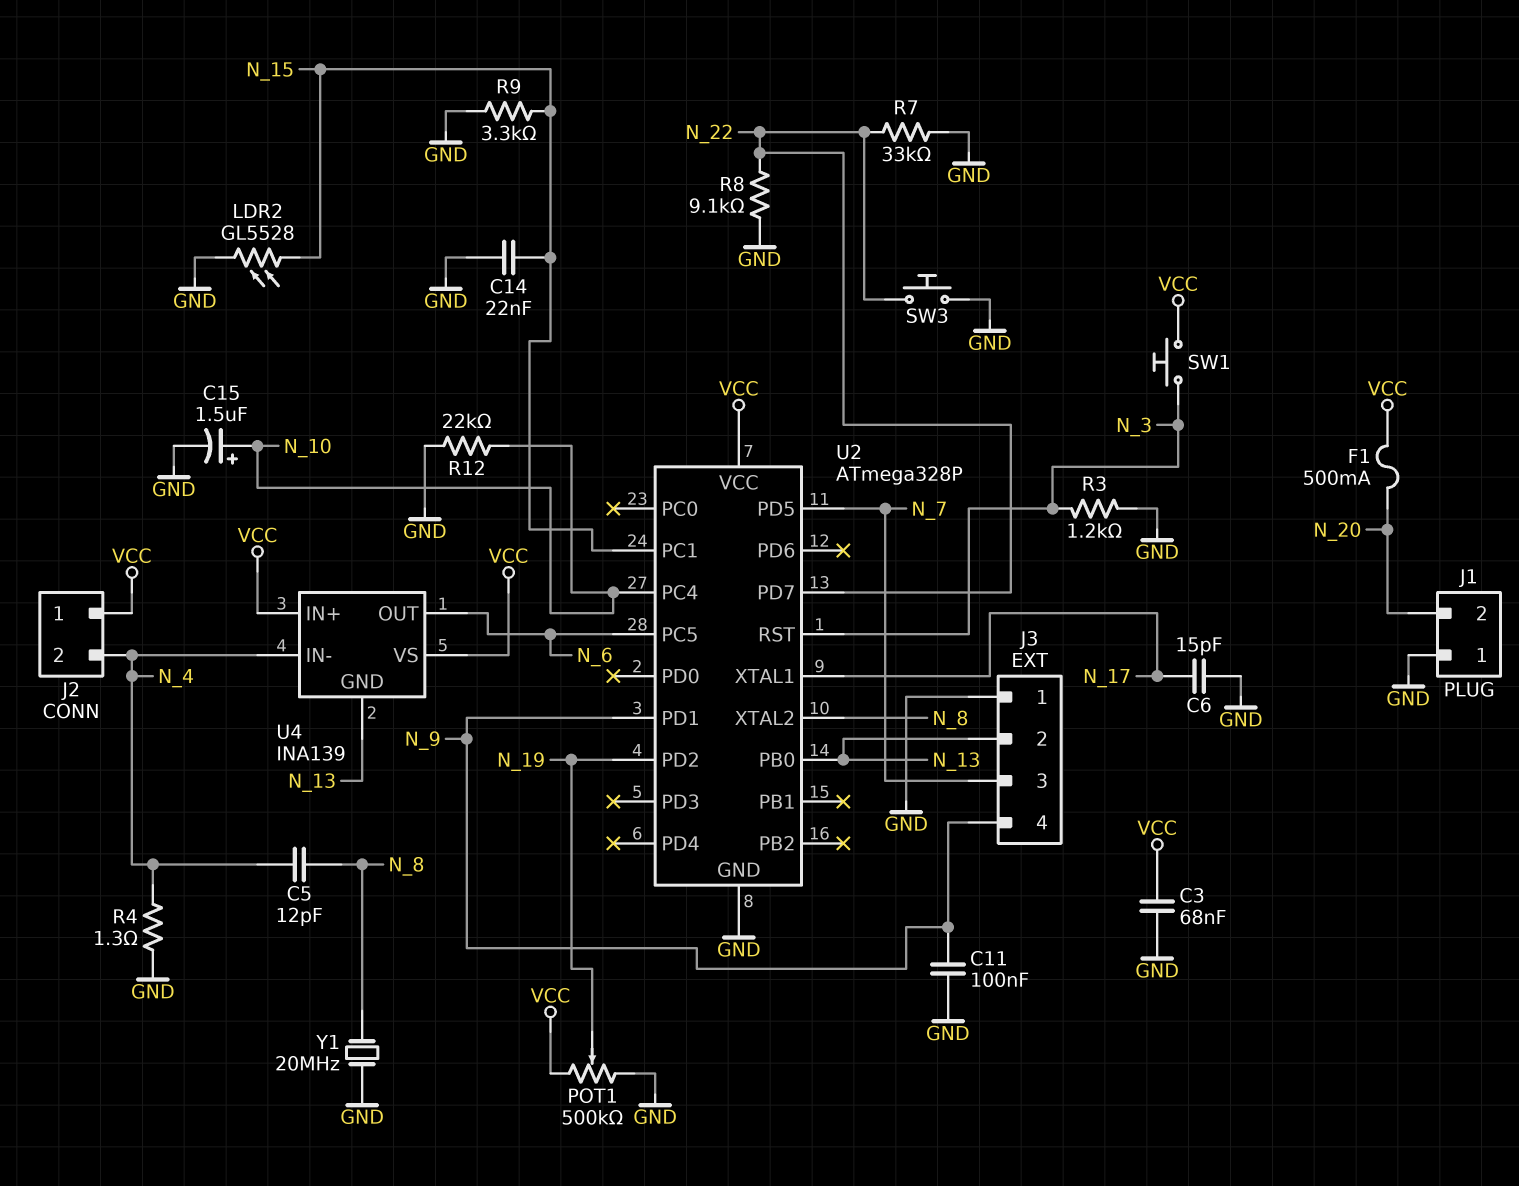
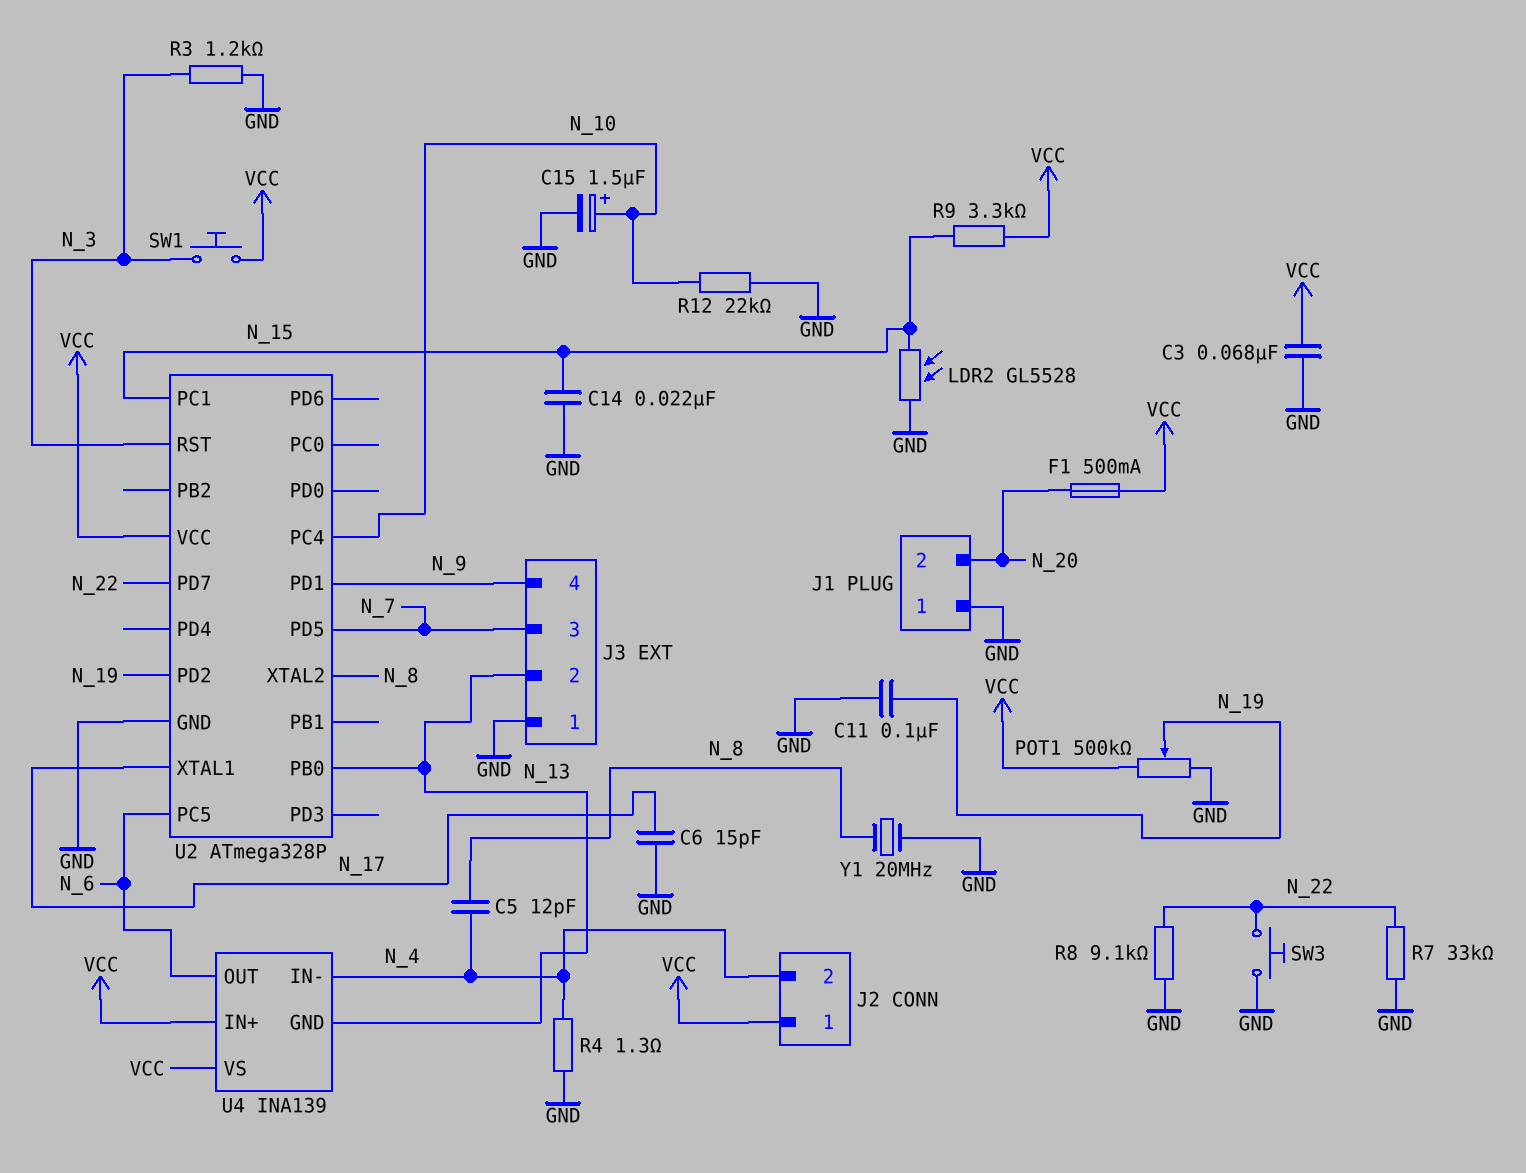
C11: 100nF (GND, N_9) -> 100nF (GND, N_19)
R9: 3.3k (GND, N_15) -> 3.3k (N_15, VCC)

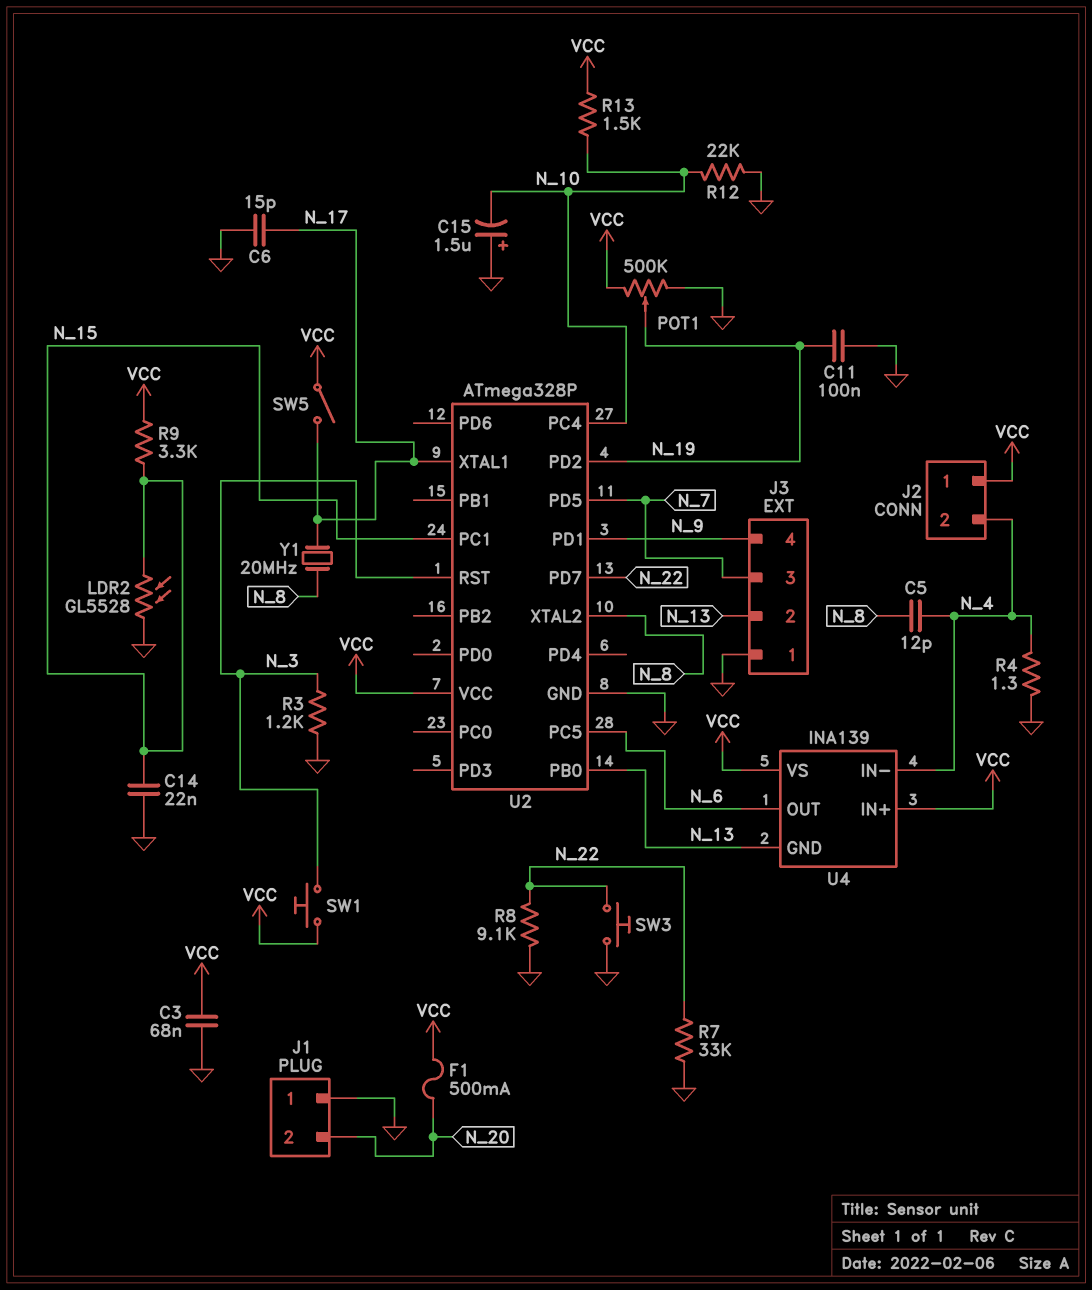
C15: 1.5uF (plus N_10, minus GND) -> 1.5uF (plus GND, minus N_10)
R13: none -> 1.5k (N_10, VCC)
SW5: none -> switch (N_17, VCC)
Y1: 20MHz (GND, N_8) -> 20MHz (N_8, N_17)

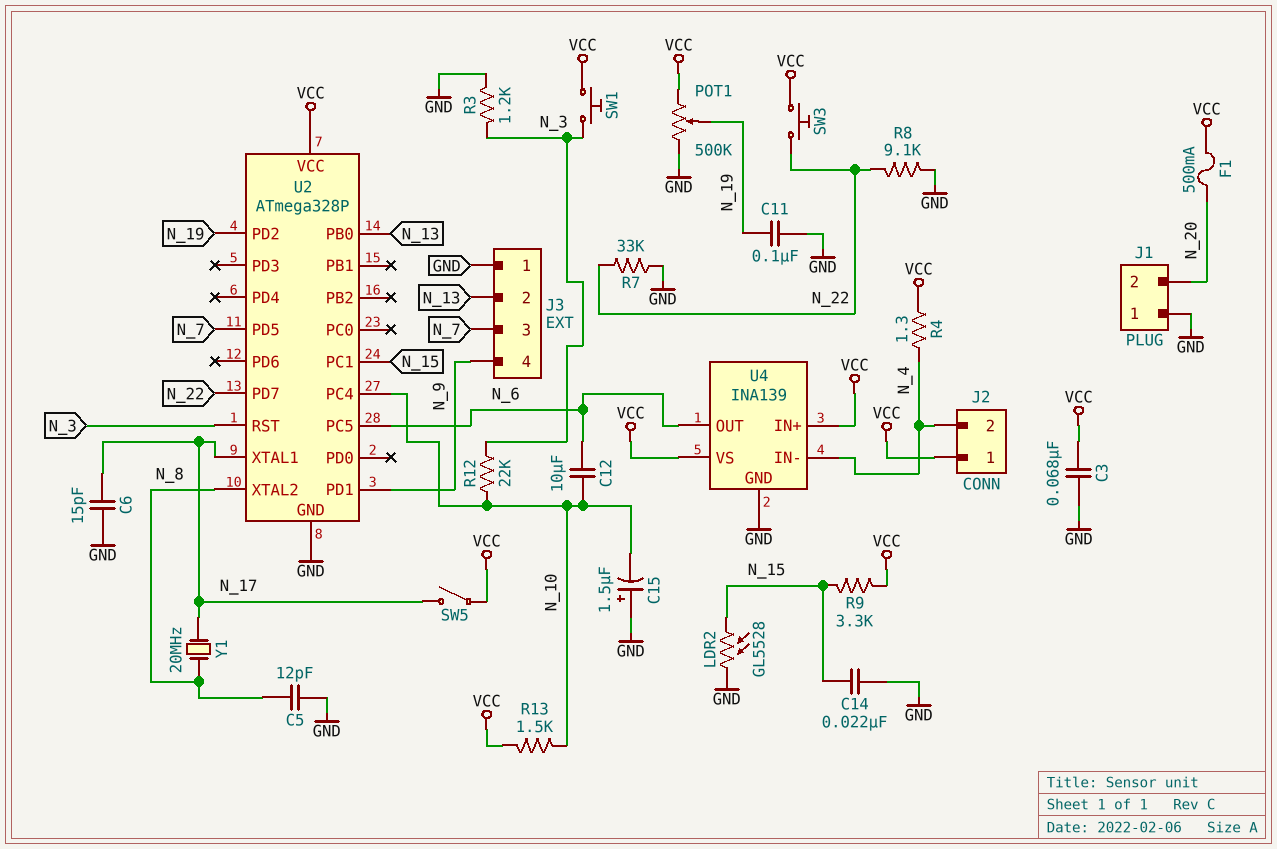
C5: 12pF (N_4, N_8) -> 12pF (GND, N_8)
C12: none -> 10uF (N_6, N_10)
R4: 1.3 (GND, N_4) -> 1.3 (N_4, VCC)
R12: 22k (GND, N_10) -> 22k (N_3, N_10)
SW3: button (GND, N_22) -> button (N_22, VCC)
U4 pin GND: N_13 -> GND

